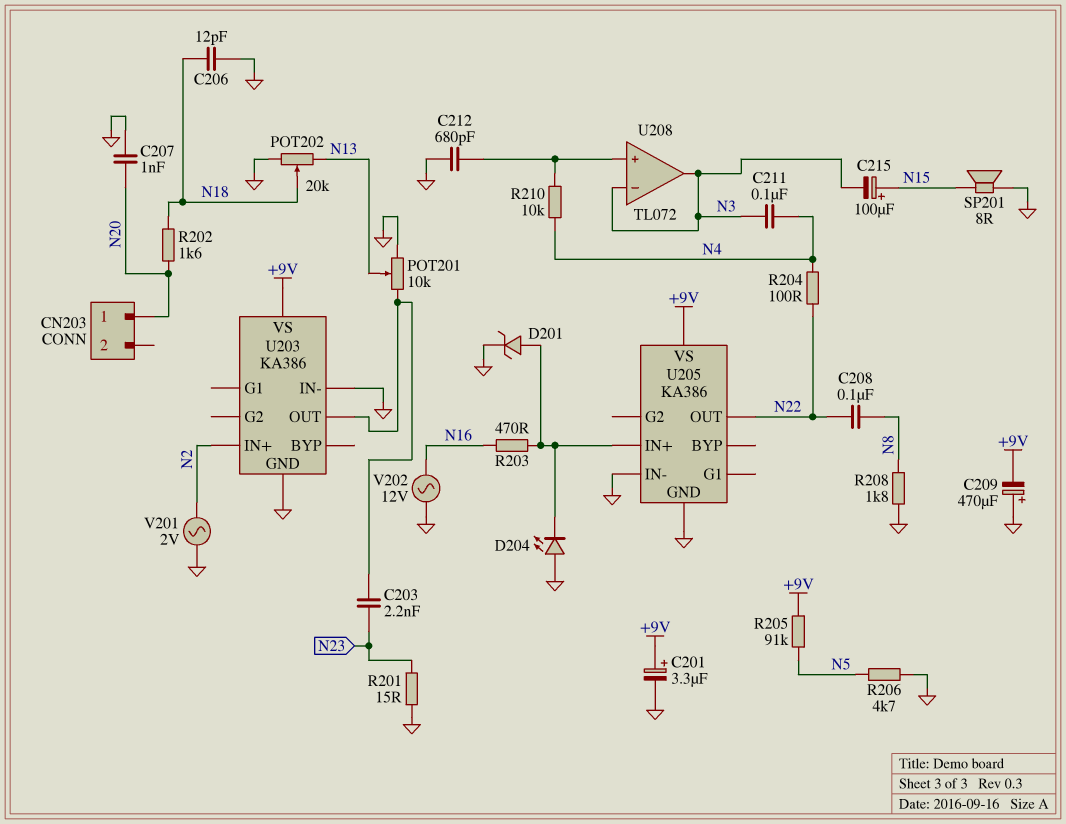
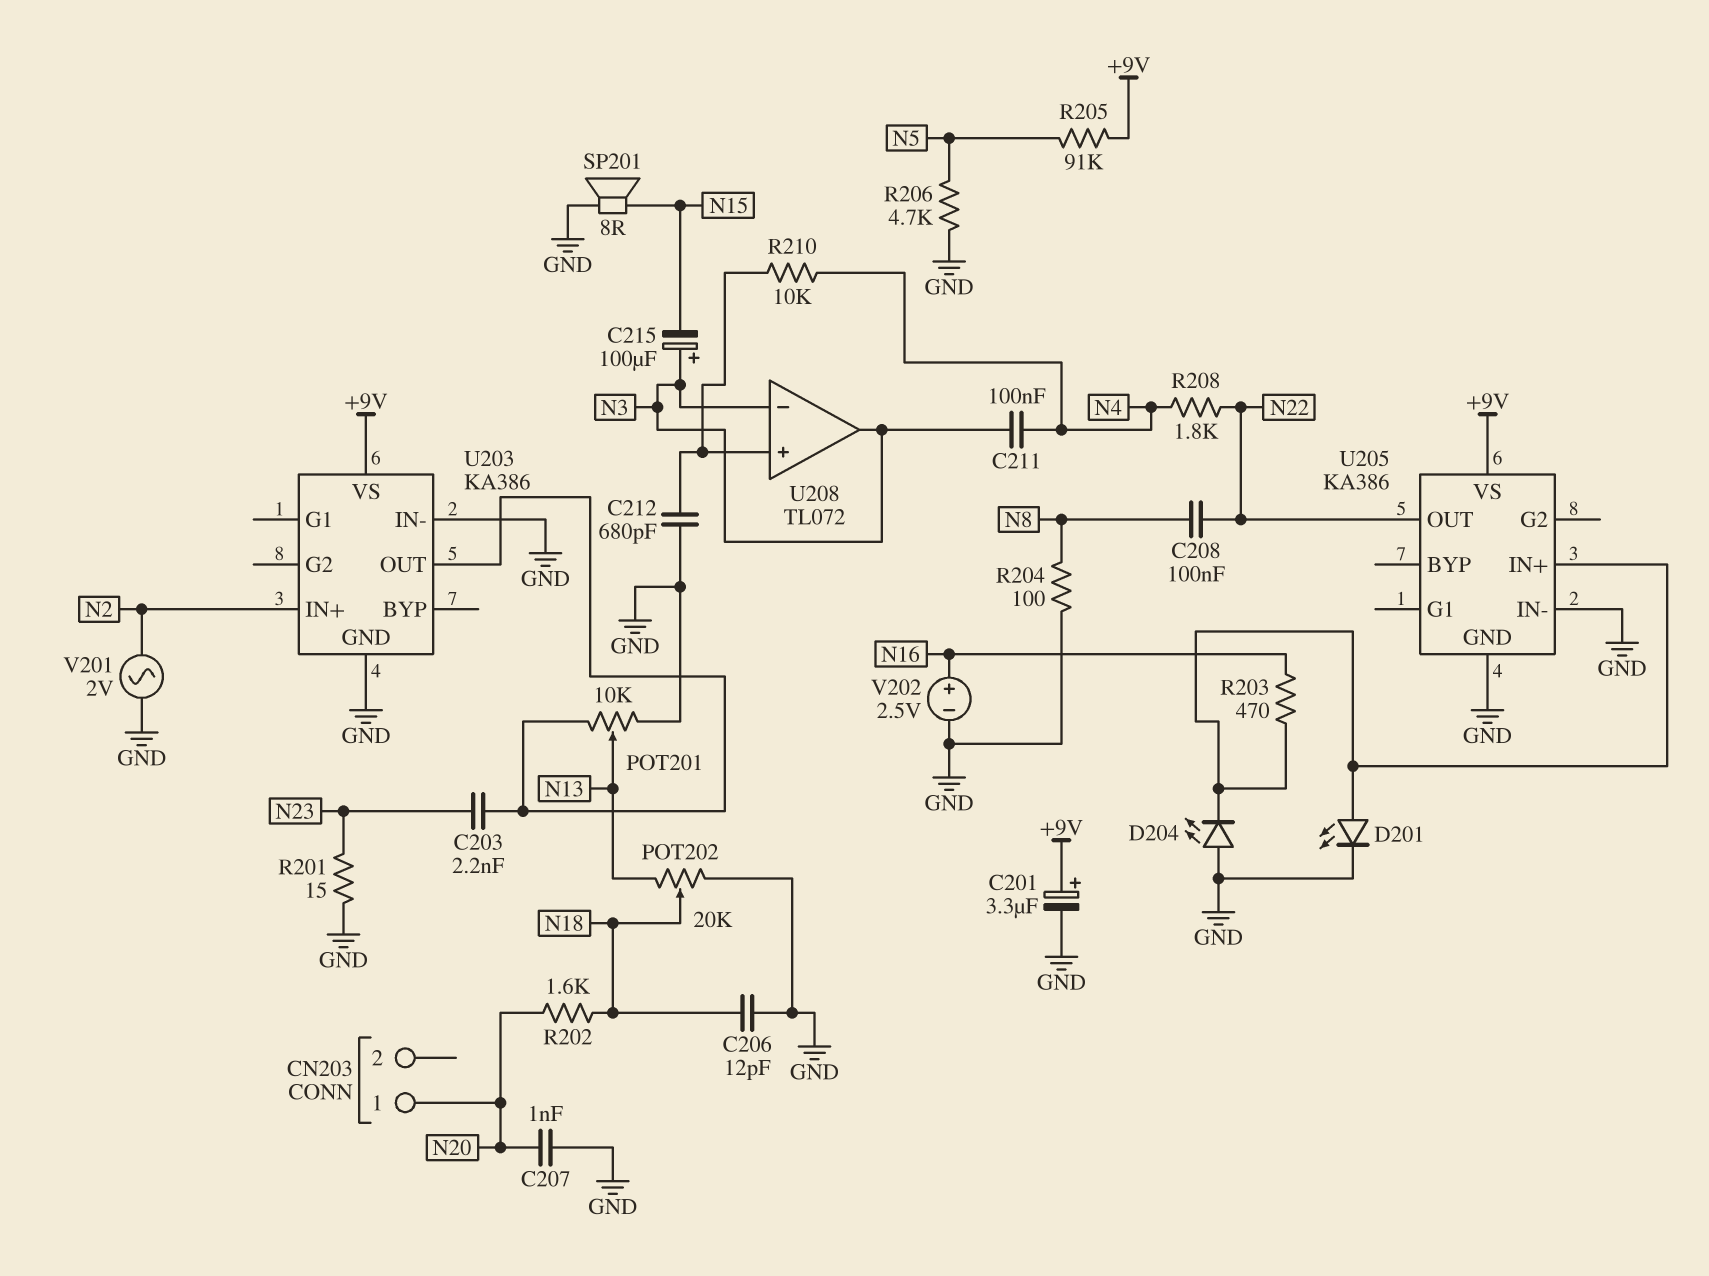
C209: 470uF (plus GND, minus +9V) -> none
C215: 100uF (plus N15, minus N3) -> 100uF (plus N3, minus N15)
D201: zener (A U205/IN+, K GND) -> LED (A U205/IN+, K GND)
R204: 100 (N4, N22) -> 100 (GND, N8)
R208: 1.8k (GND, N8) -> 1.8k (N4, N22)
V202: AC 12V (GND, N16) -> 2.5V (plus N16, minus GND)

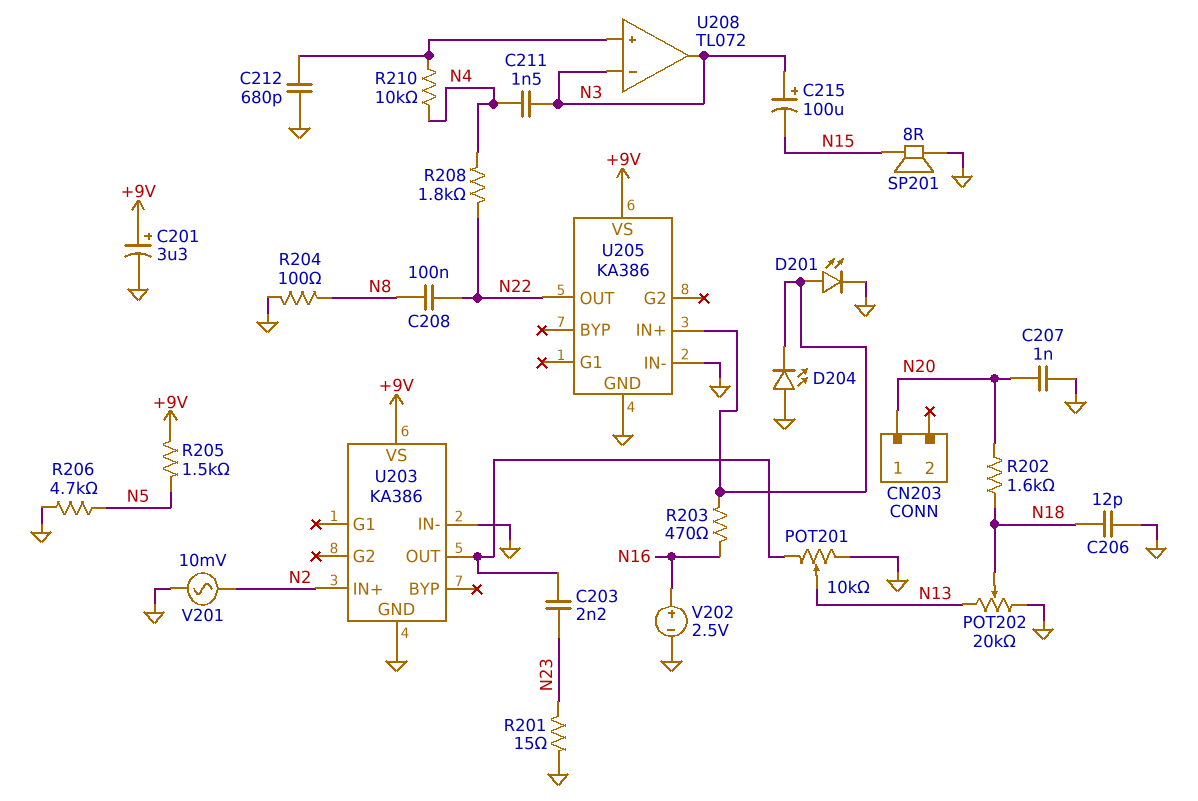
C211: 100nF (N3, N4) -> 1.5nF (N3, N4)
R205: 91k (+9V, N5) -> 1.5k (+9V, N5)
V201: AC 2V (GND, N2) -> AC 10mV (GND, N2)

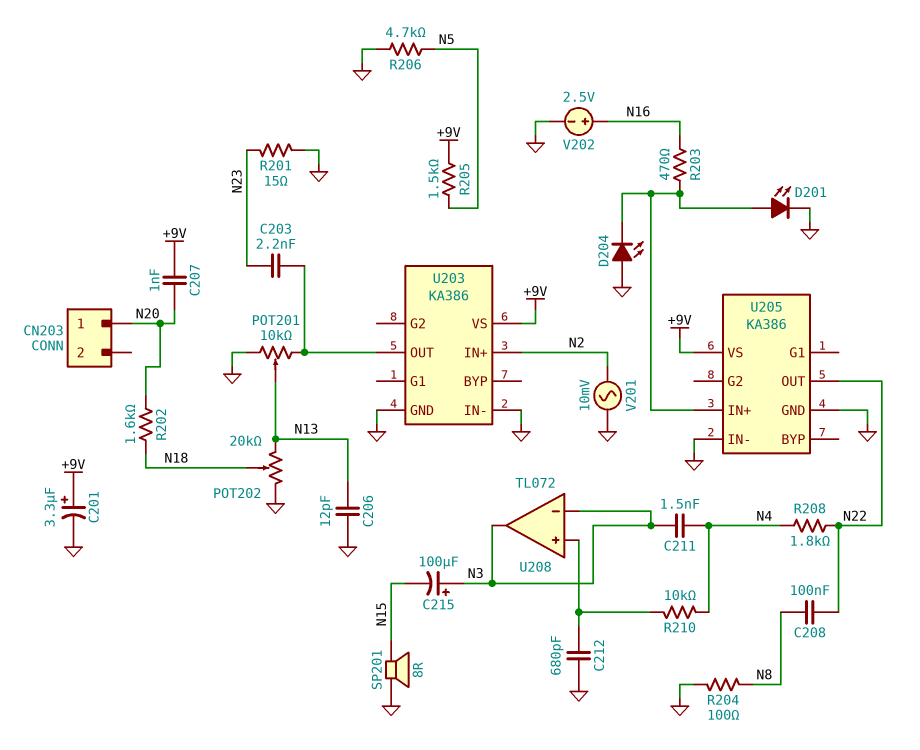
C206: 12pF (GND, N18) -> 12pF (GND, N13)
C207: 1nF (GND, N20) -> 1nF (+9V, N20)

